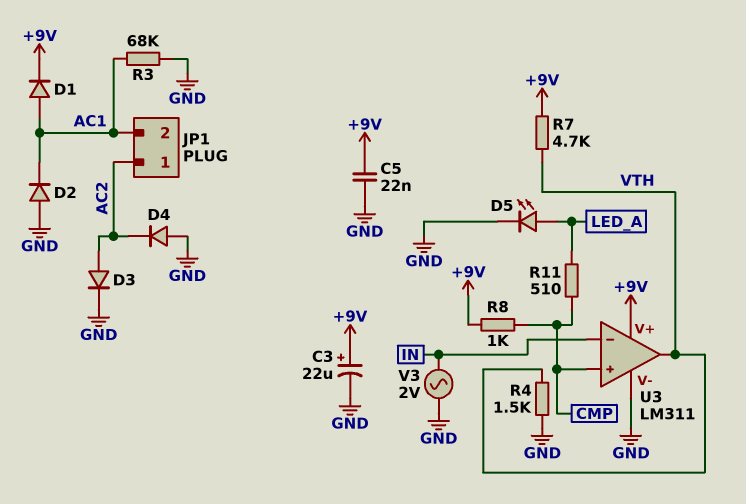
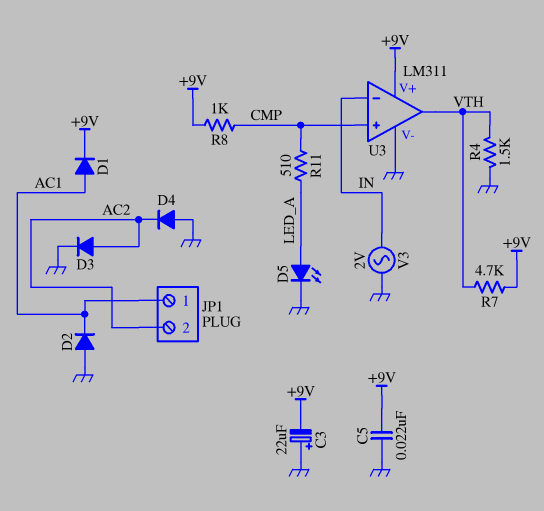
C3: 22uF (plus +9V, minus GND) -> 22uF (plus GND, minus +9V)
JP1 pin 1: AC2 -> AC1
JP1 pin 2: AC1 -> AC2
R3: 68k (AC1, GND) -> none

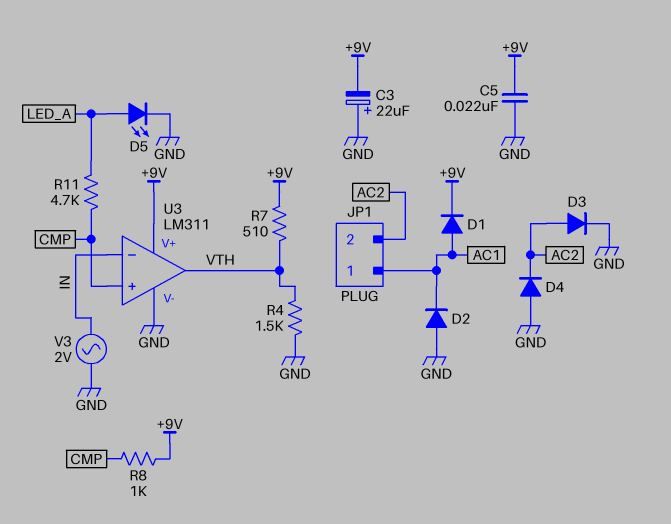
R7: 4.7k (+9V, VTH) -> 510 (+9V, VTH)
R11: 510 (CMP, LED_A) -> 4.7k (CMP, LED_A)

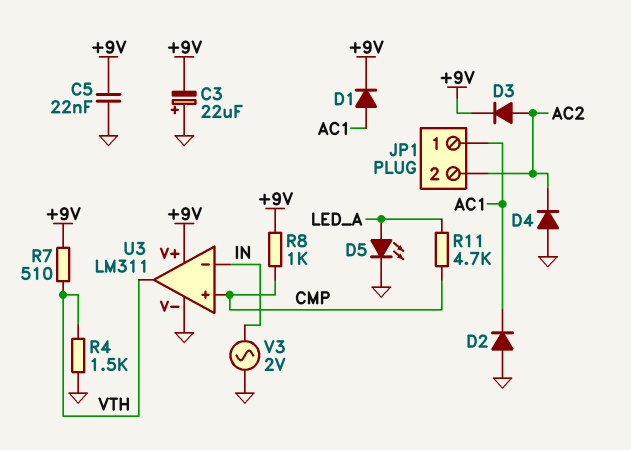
D3: diode (A AC2, K GND) -> diode (A AC2, K +9V)

